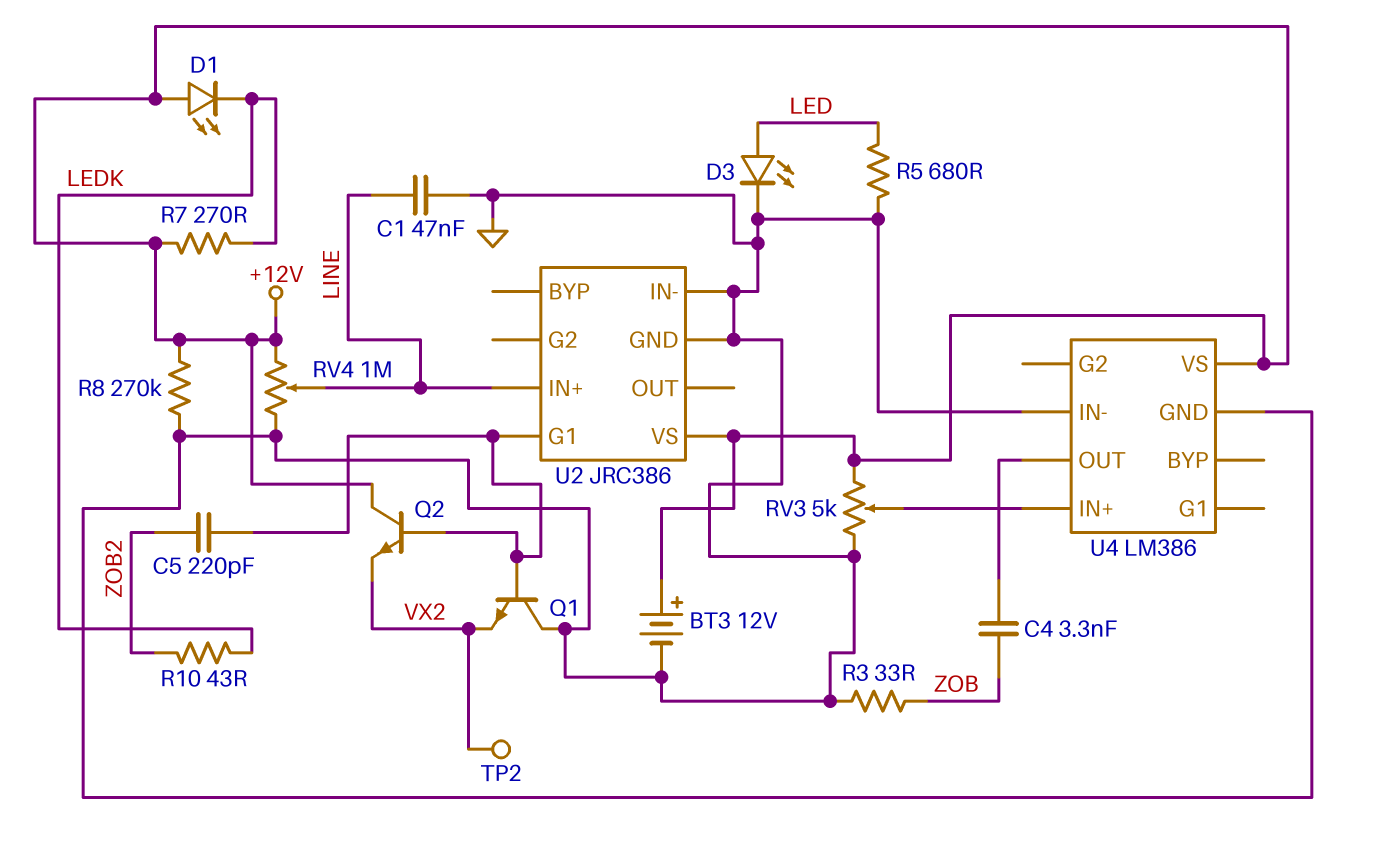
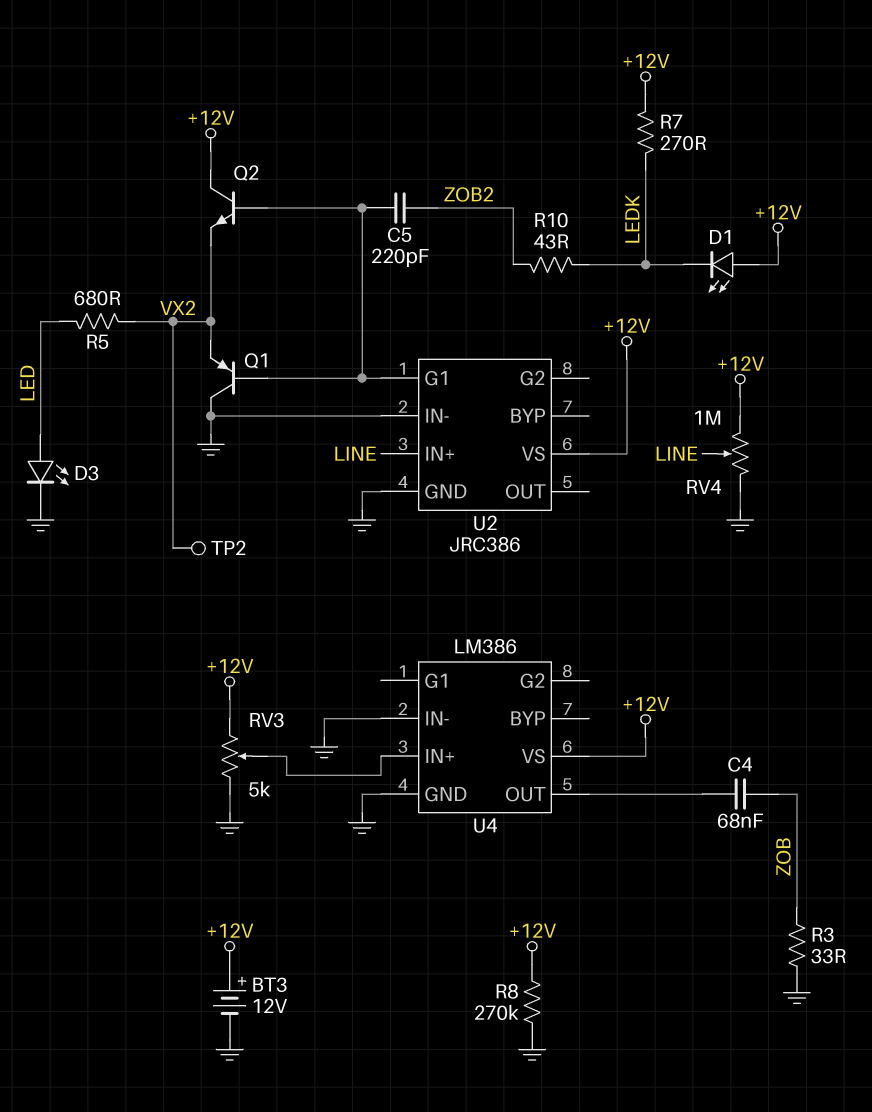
C1: 47nF (GND, LINE) -> none
C4: 3.3nF (U4/OUT, ZOB) -> 68nF (U4/OUT, ZOB)
Q1: NPN (B U2/G1, C GND, E VX2) -> PNP (B U2/G1, C GND, E VX2)
R5: 680 (GND, LED) -> 680 (LED, VX2)

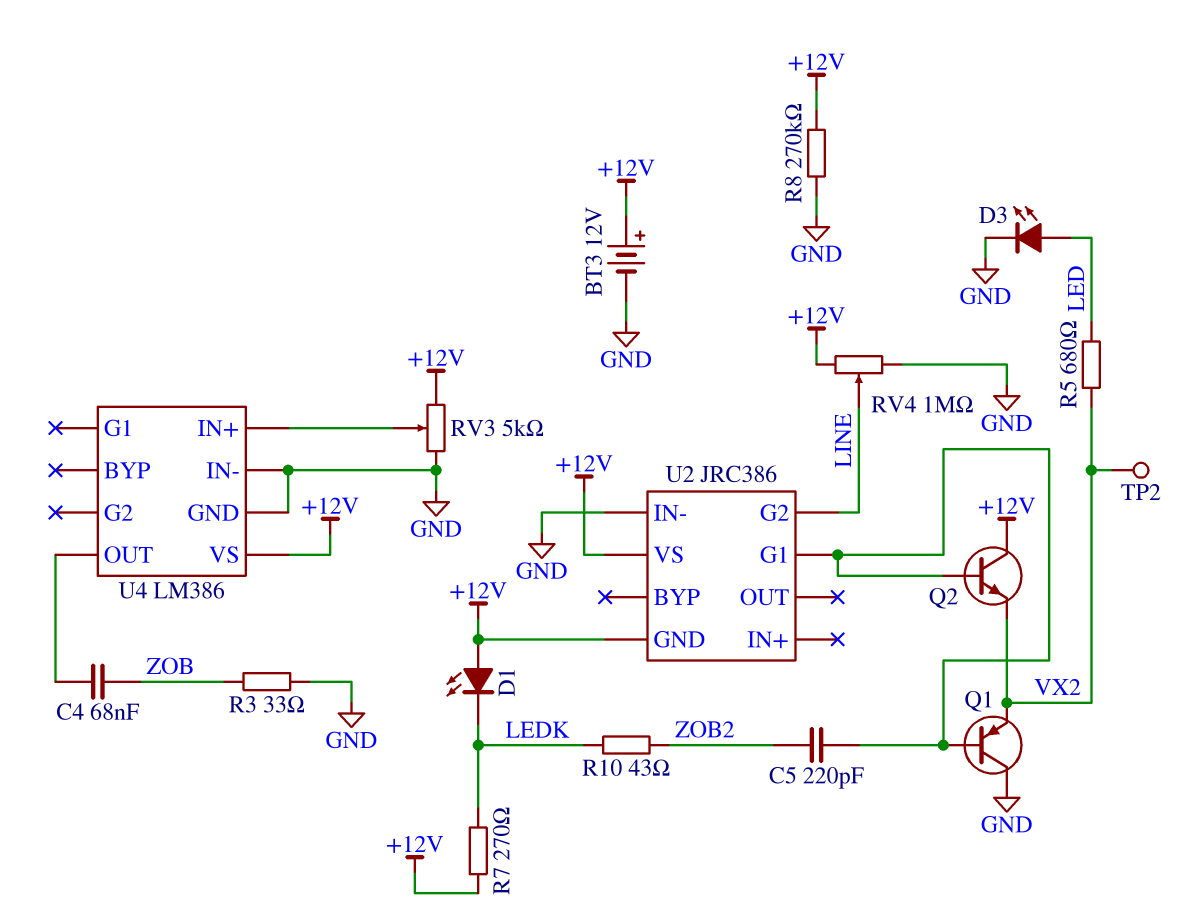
U2 pin G2: none -> LINE
U2 pin GND: GND -> +12V
U2 pin IN+: LINE -> none

